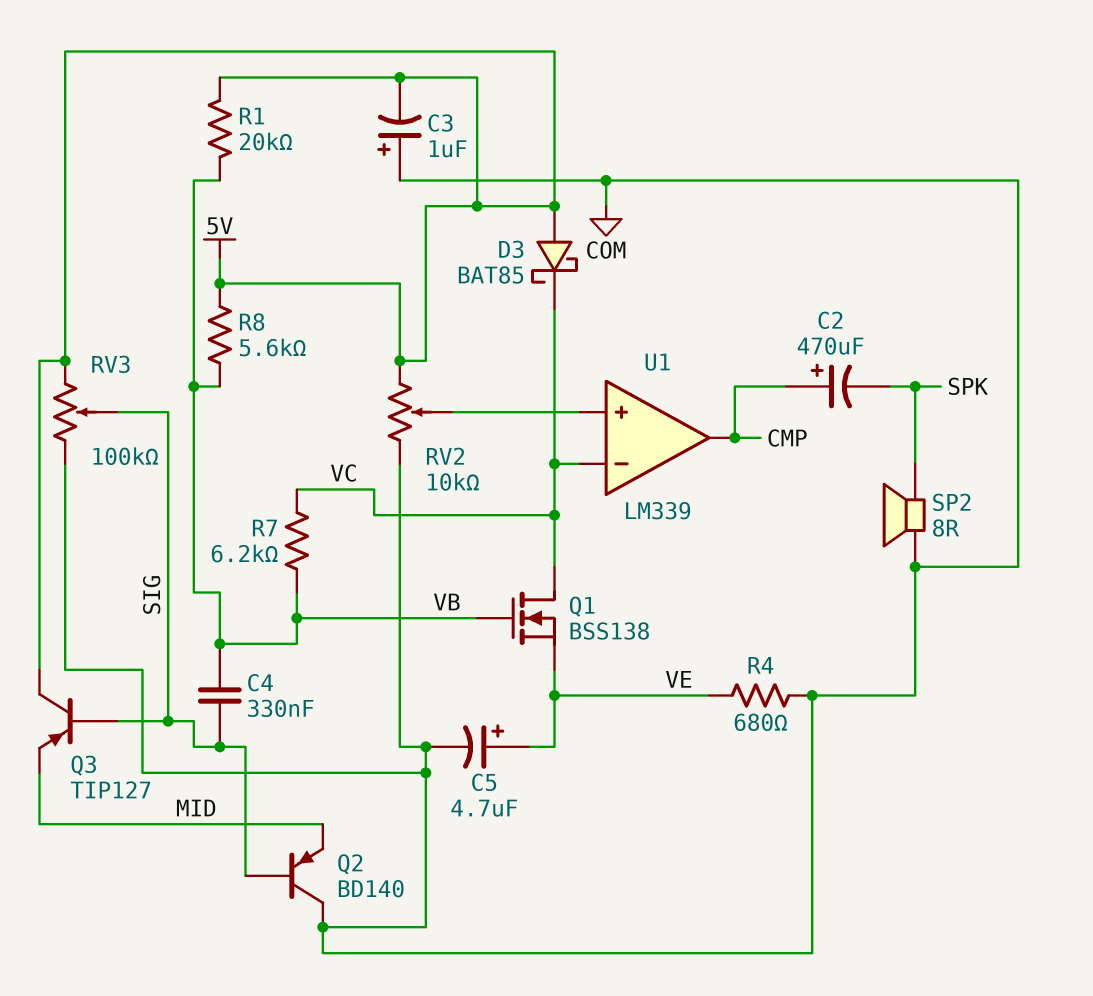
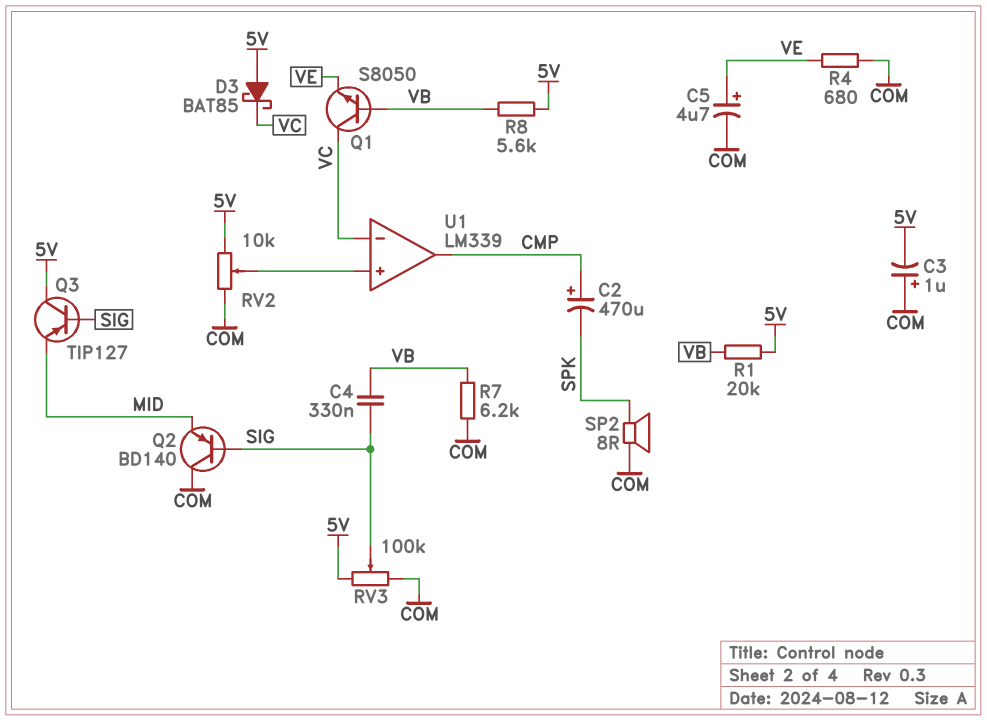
Q1: NMOS BSS138 (G VB, D VC, S VE) -> NPN S8050 (B VB, C VC, E VE)
R7: 6.2k (VB, VC) -> 6.2k (COM, VB)

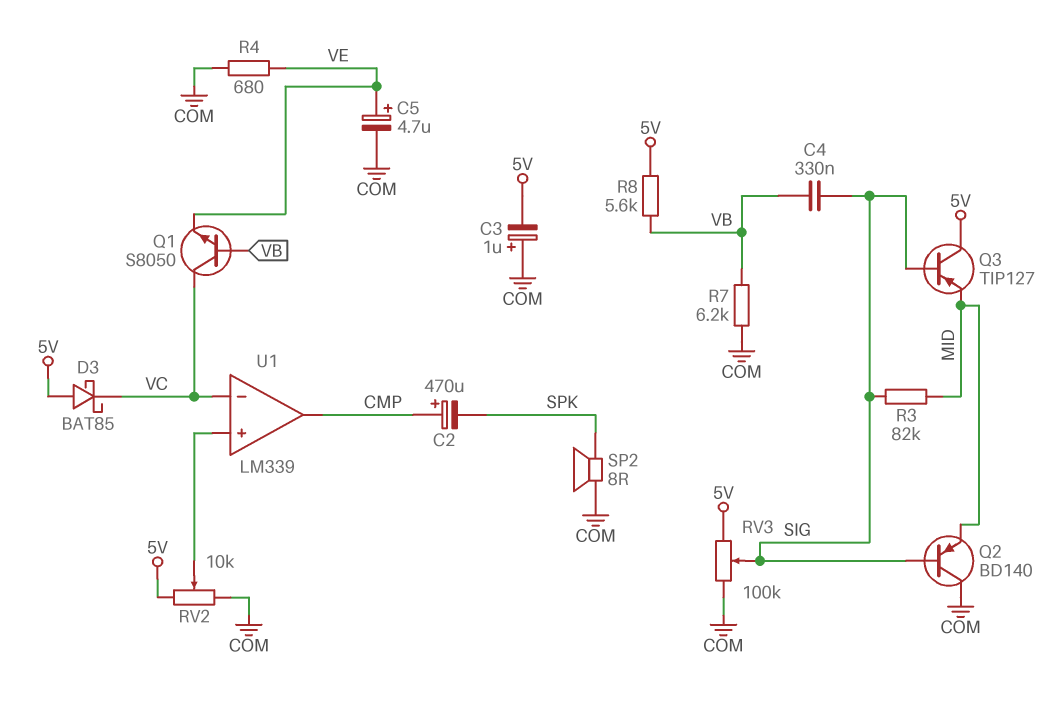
R1: 20k (5V, VB) -> none
R3: none -> 82k (MID, SIG)

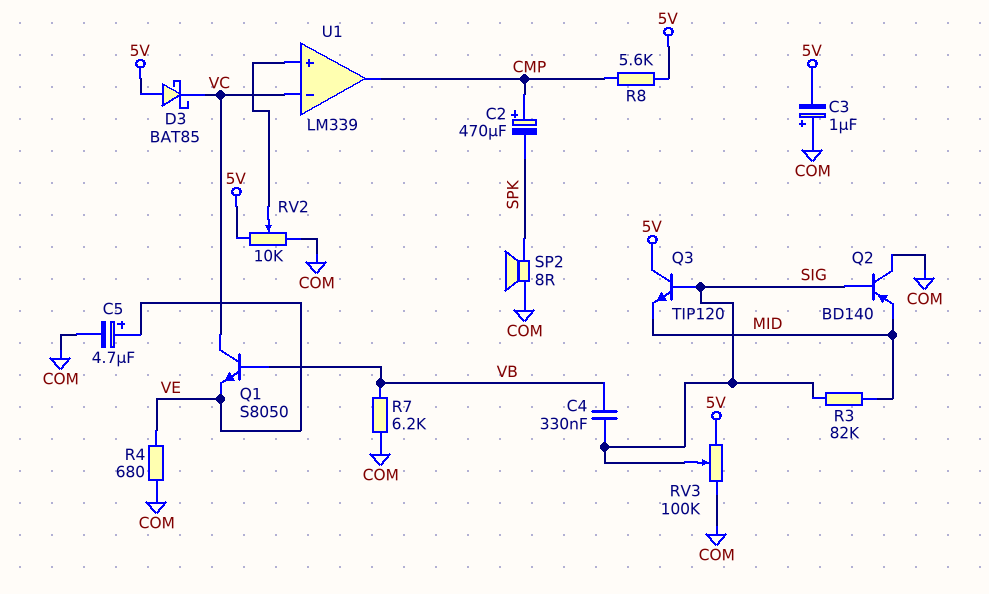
Q3: PNP TIP127 (B SIG, C 5V, E MID) -> NPN TIP120 (B SIG, C 5V, E MID)
R8: 5.6k (5V, VB) -> 5.6k (5V, CMP)

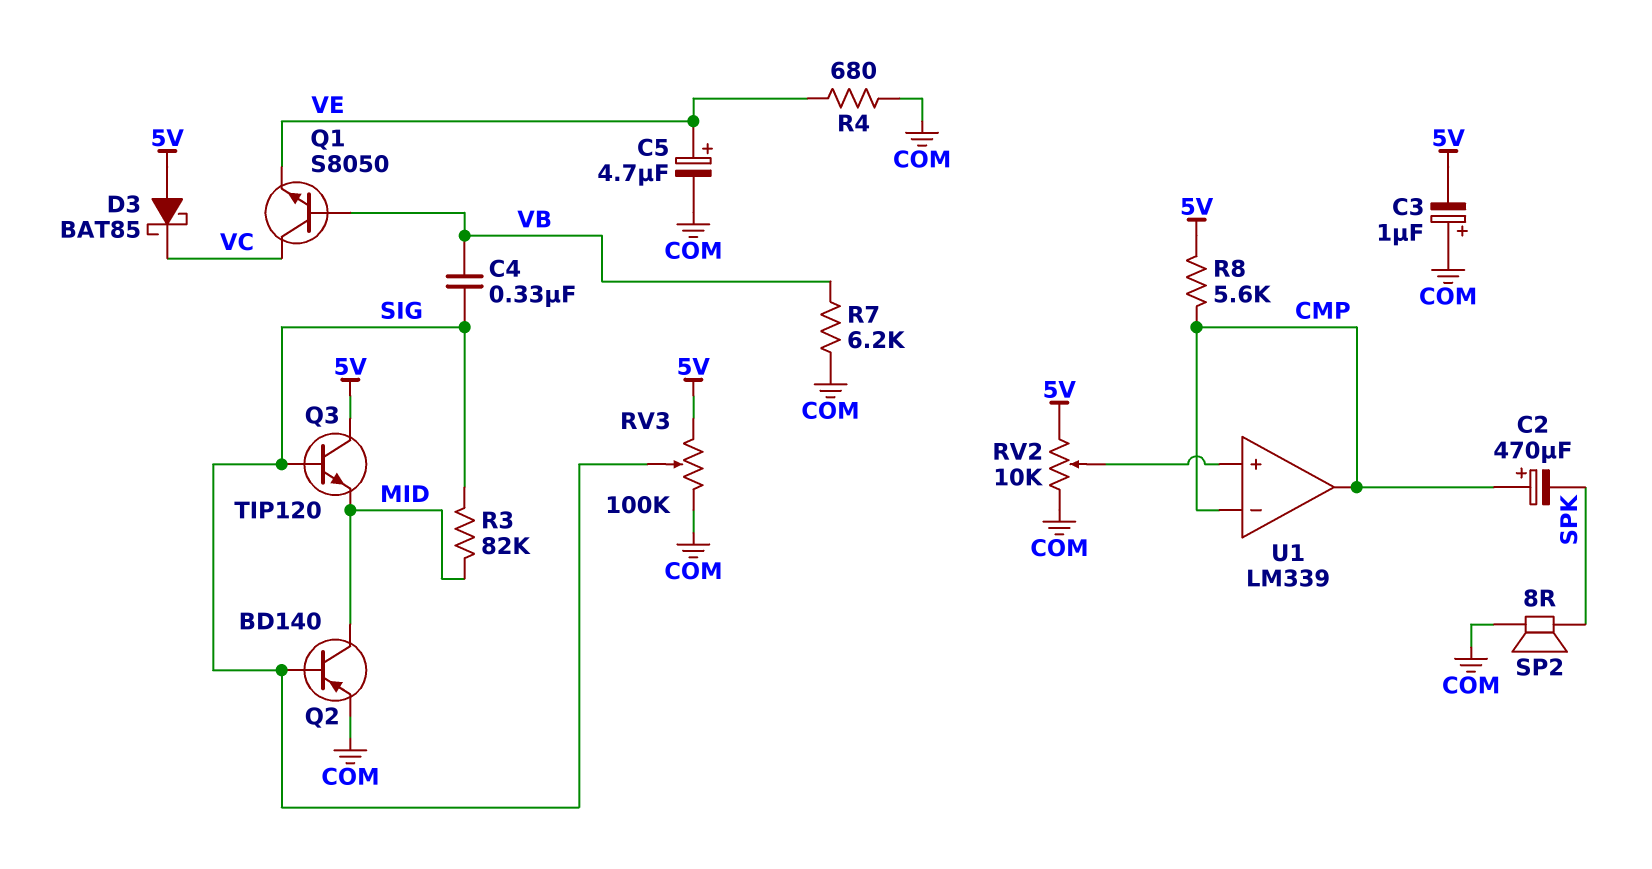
Q2: PNP BD140 (B SIG, C COM, E MID) -> PNP BD140 (B SIG, C MID, E COM)
U1 pin in-: VC -> CMP

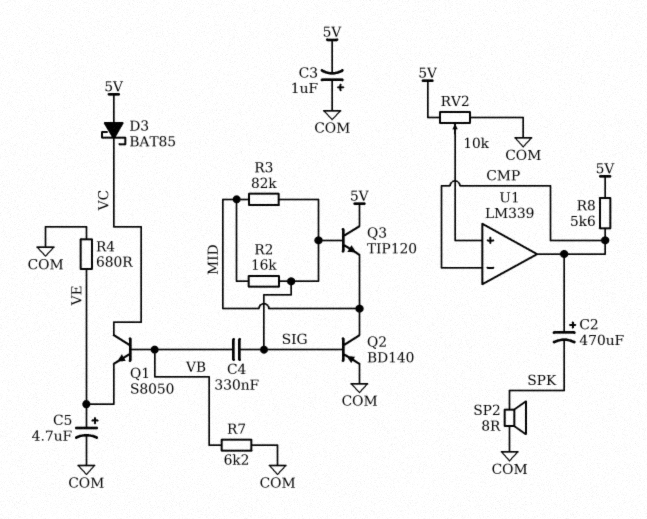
R2: none -> 16k (MID, SIG)
RV3: 100k (5V, COM, wiper SIG) -> none

